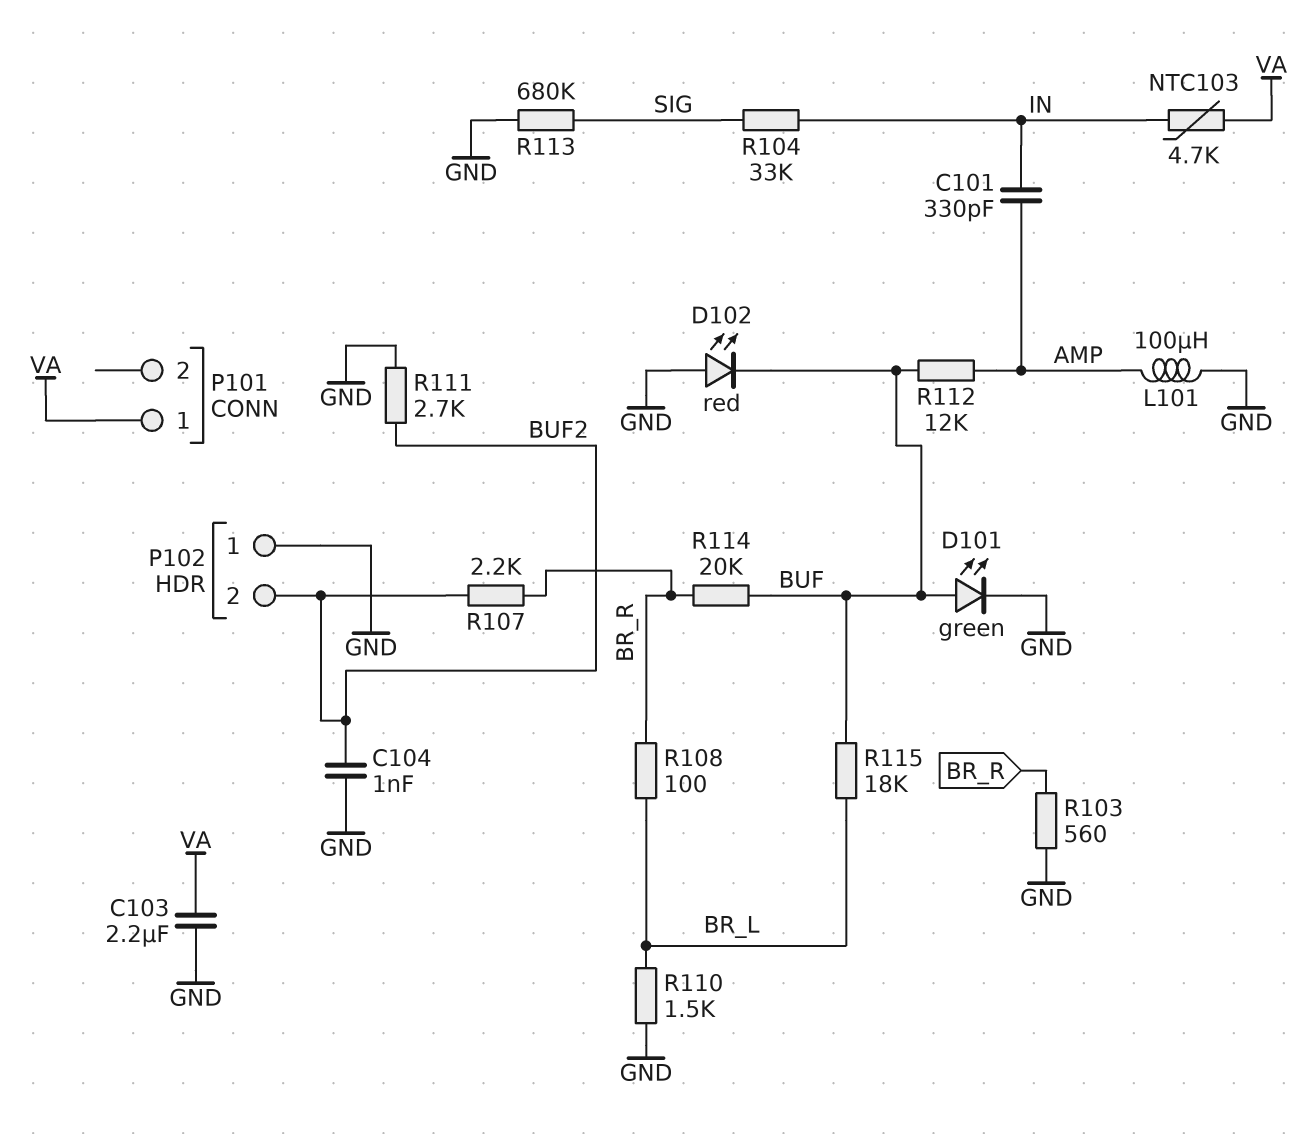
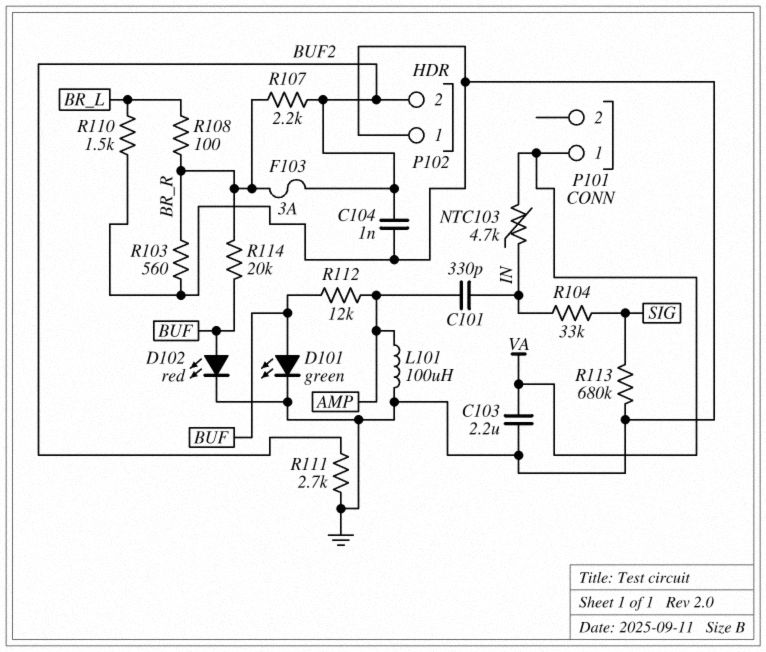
D102: LED red (A GND, K BUF) -> LED red (A BUF, K GND)
F103: none -> 3A (BR_R, BUF2)
R115: 18k (BR_L, BUF) -> none

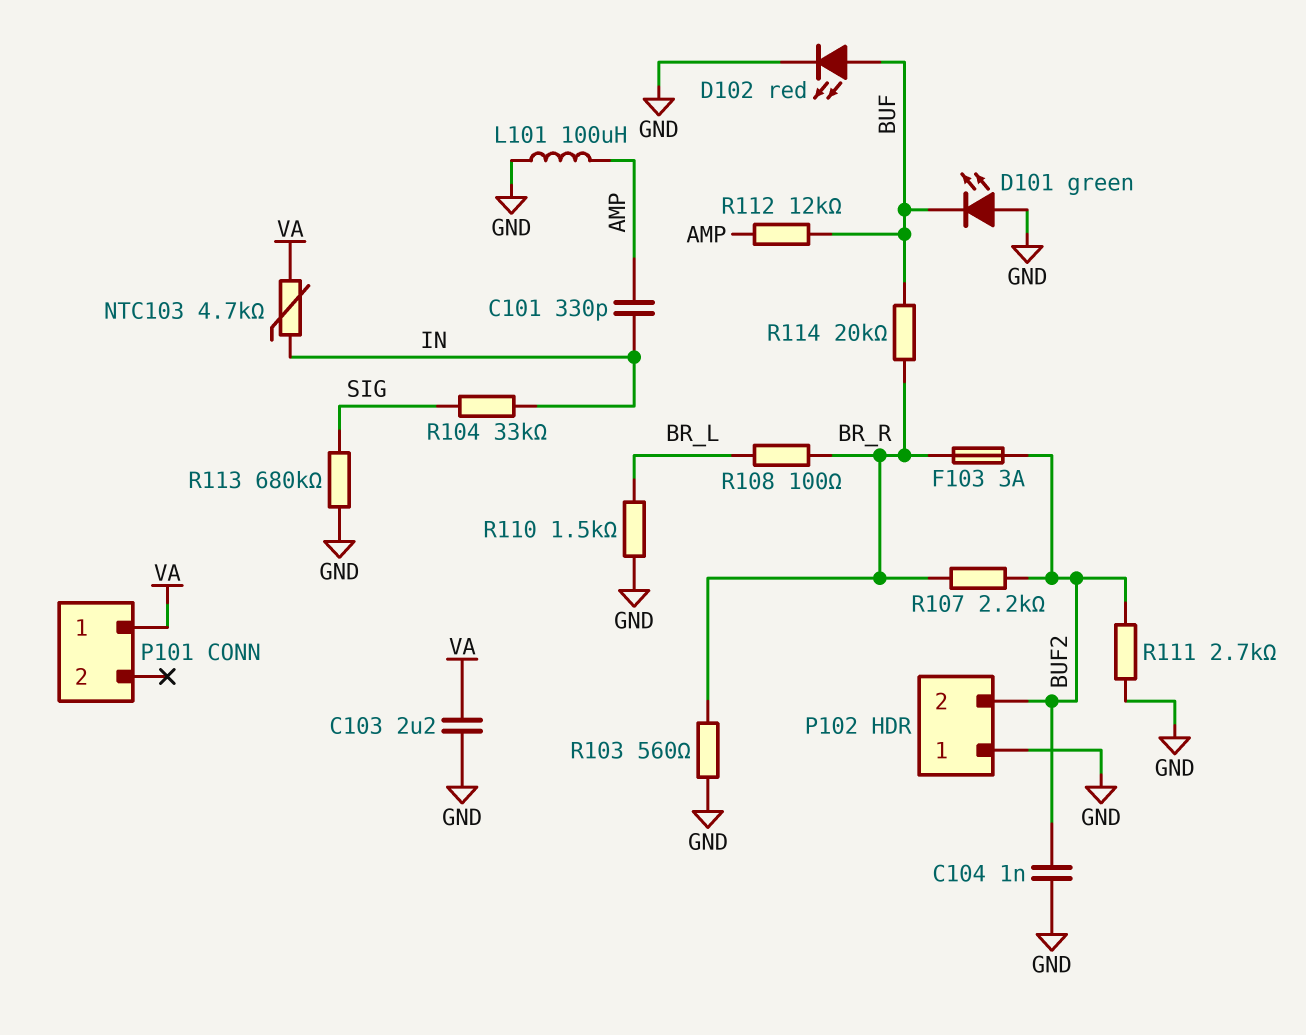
D101: LED green (A BUF, K GND) -> LED green (A GND, K BUF)

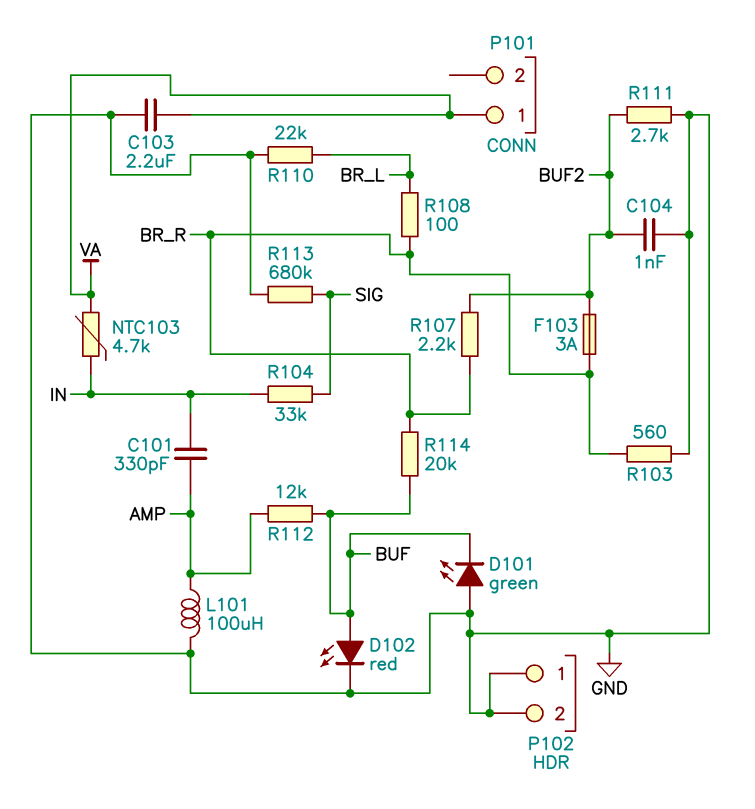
P102 pin 2: BUF2 -> GND
R110: 1.5k (BR_L, GND) -> 22k (BR_L, GND)

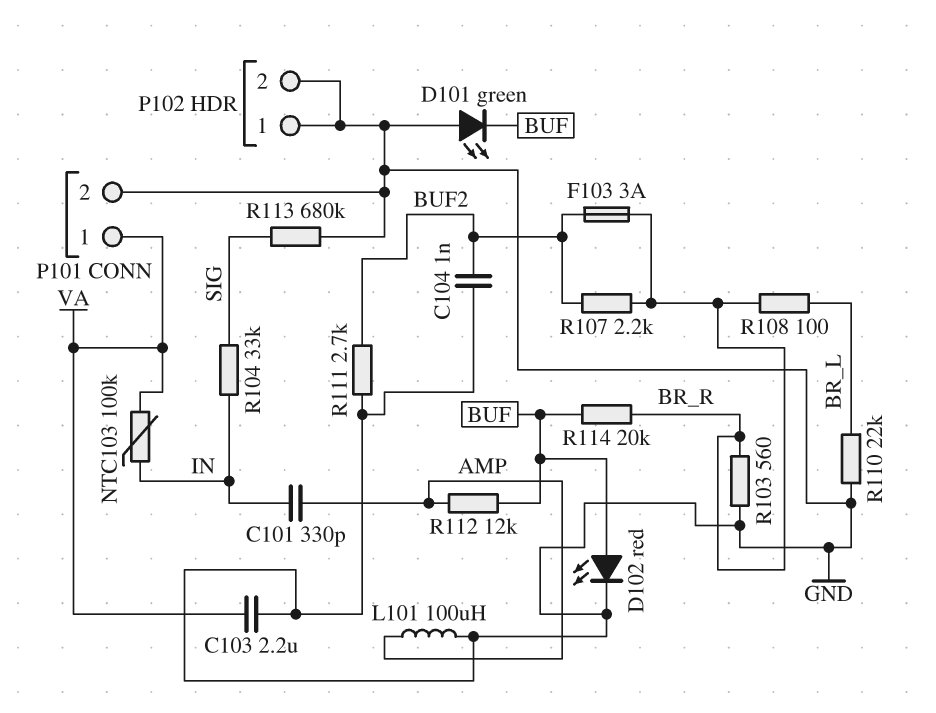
NTC103: 4.7k (IN, VA) -> 100k (IN, VA)
P101 pin 2: none -> GND

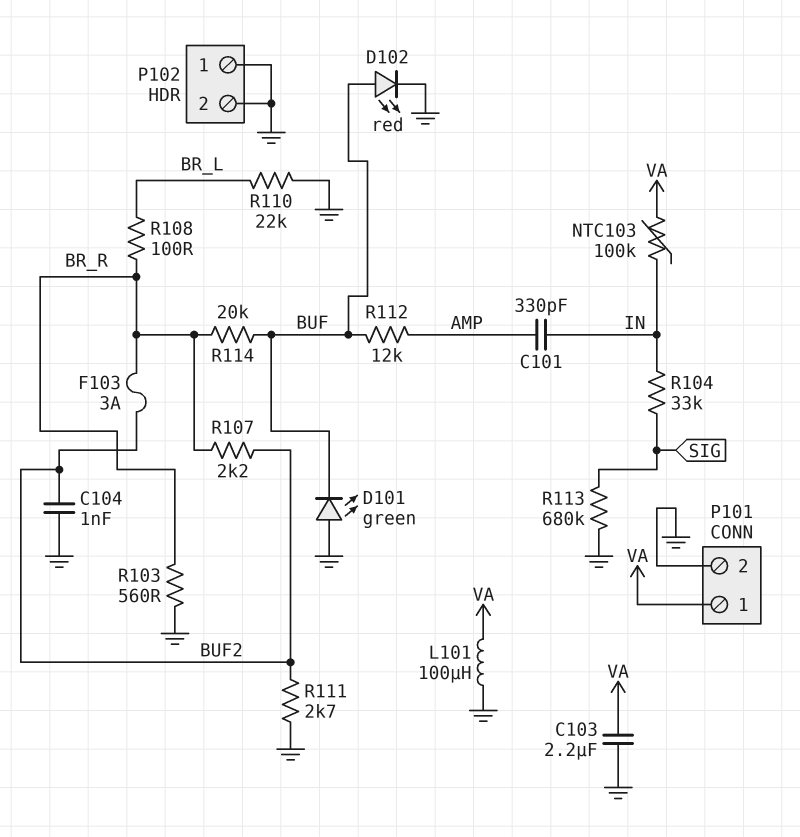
L101: 100uH (AMP, GND) -> 100uH (GND, VA)

